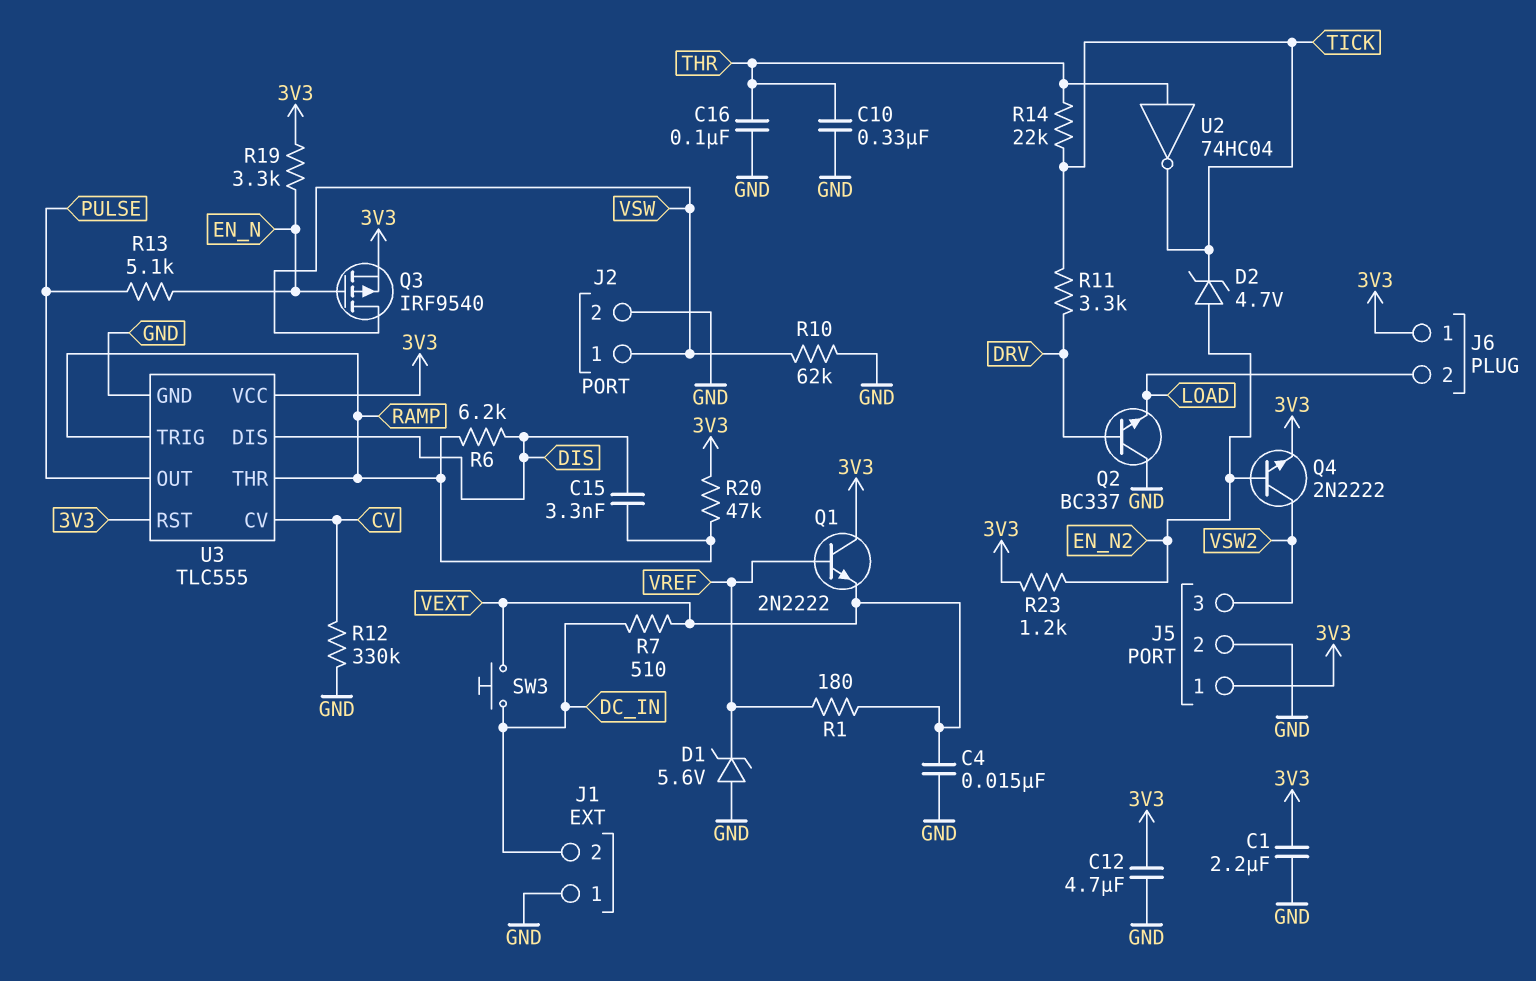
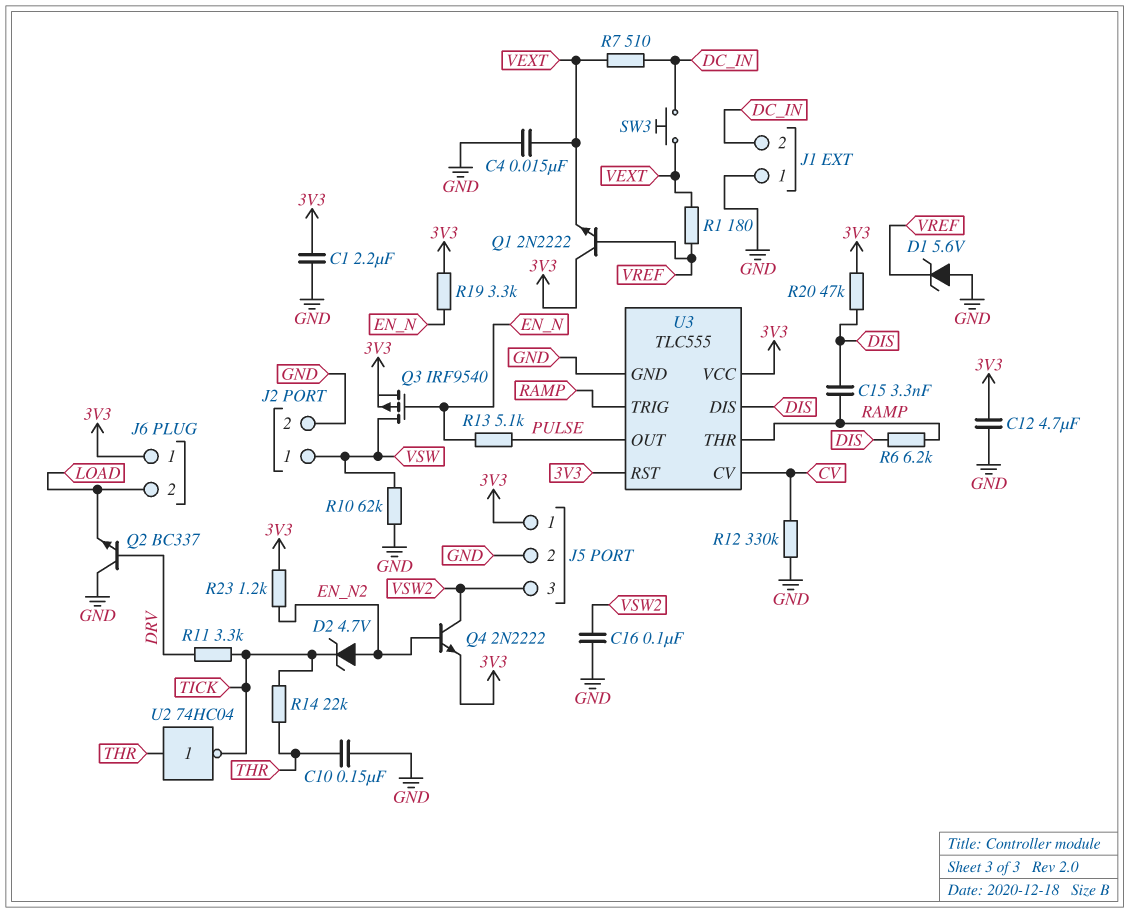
C10: 330nF (GND, THR) -> 150nF (GND, THR)
C16: 100nF (GND, THR) -> 100nF (GND, VSW2)
R20: 47k (3V3, RAMP) -> 47k (3V3, DIS)

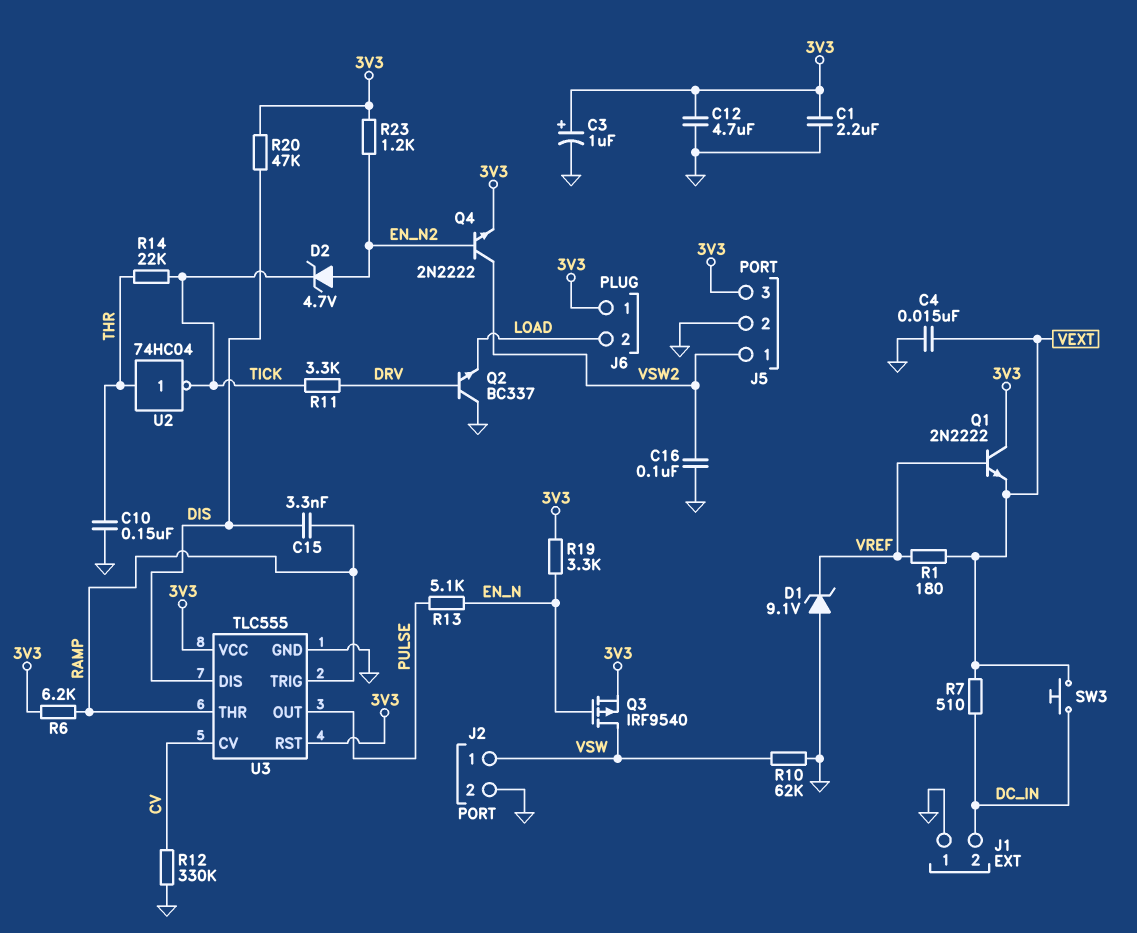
C3: none -> 1uF (plus 3V3, minus GND)
D1: zener 5.6V (A GND, K VREF) -> zener 9.1V (A GND, K VREF)
J5 pin 1: 3V3 -> VSW2
J5 pin 3: VSW2 -> 3V3
R6: 6.2k (DIS, RAMP) -> 6.2k (3V3, RAMP)

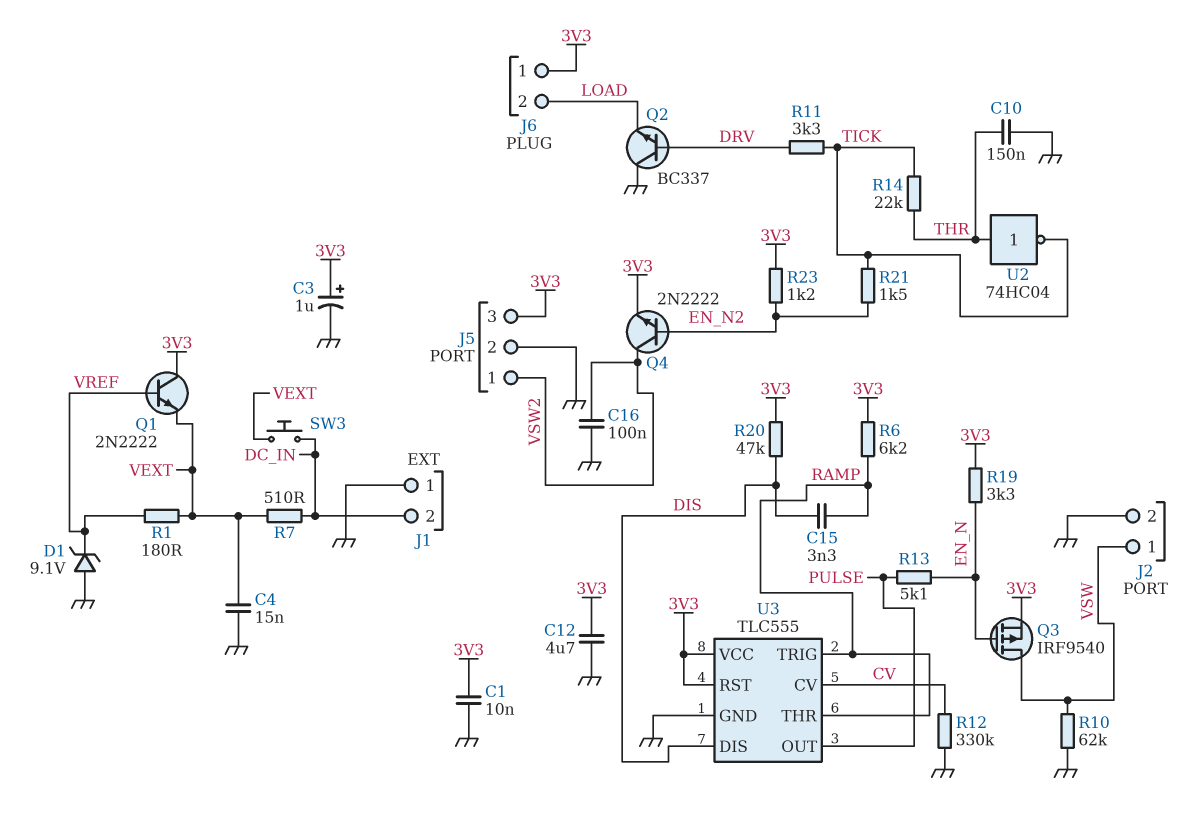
C1: 2.2uF (3V3, GND) -> 10nF (3V3, GND)
D2: zener 4.7V (A EN_N2, K TICK) -> none
R21: none -> 1.5k (EN_N2, TICK)

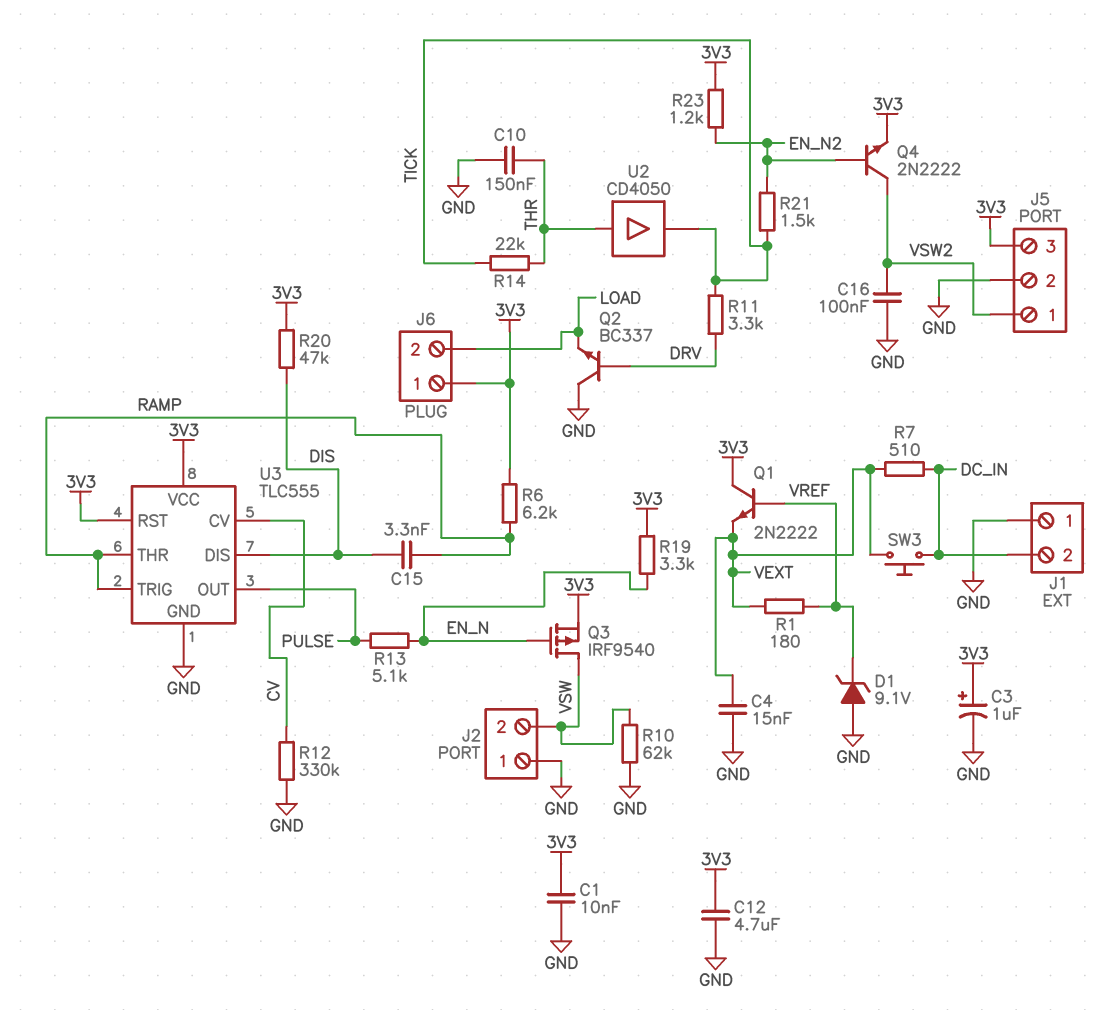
J2 pin 1: VSW -> GND
J2 pin 2: GND -> VSW
U2: NOT 74HC04 (in THR, out TICK) -> buffer CD4050 (in THR, out TICK)

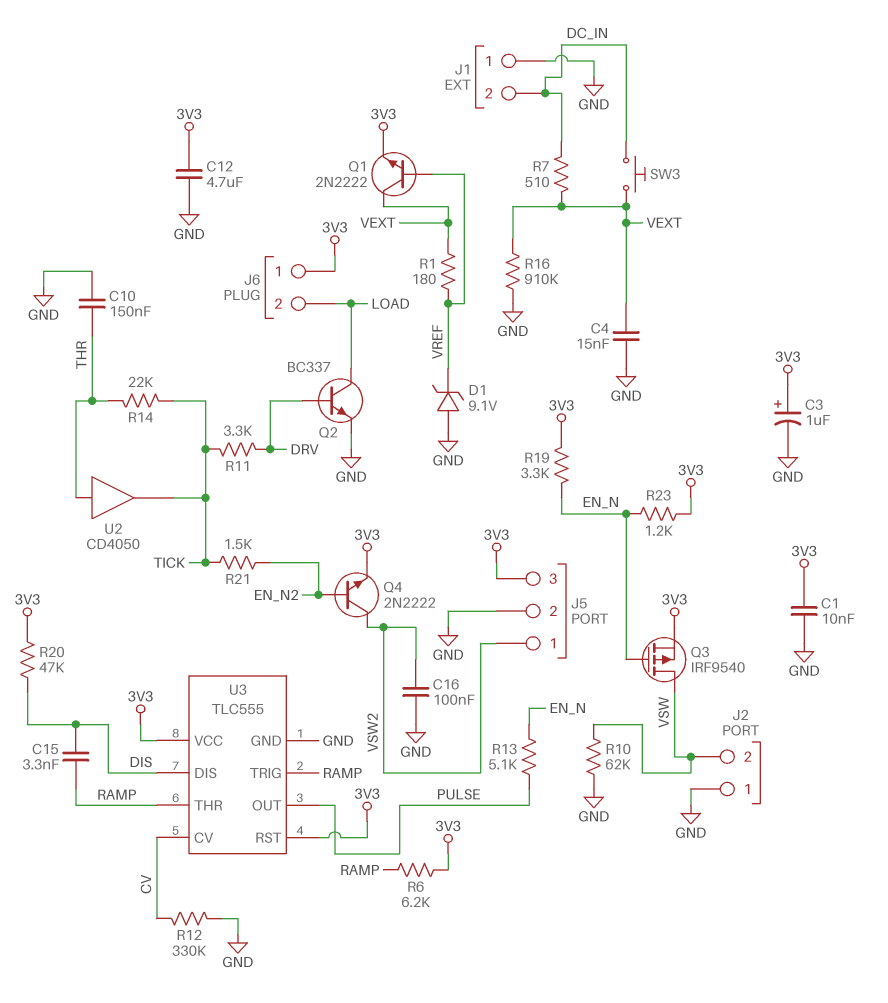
Q1: NPN 2N2222 (B VREF, C 3V3, E VEXT) -> NPN 2N2222 (B VREF, C VEXT, E 3V3)
Q2: NPN BC337 (B DRV, C GND, E LOAD) -> NPN BC337 (B DRV, C LOAD, E GND)
R16: none -> 910k (GND, VEXT)
R23: 1.2k (3V3, EN_N2) -> 1.2k (3V3, EN_N)

